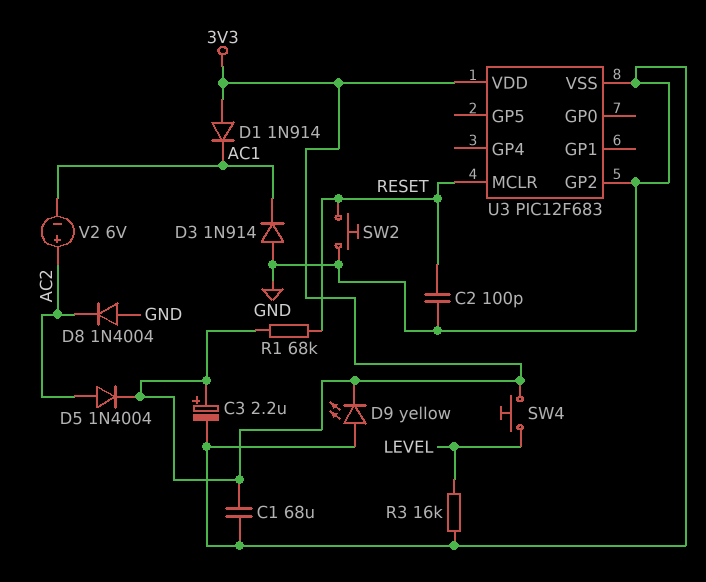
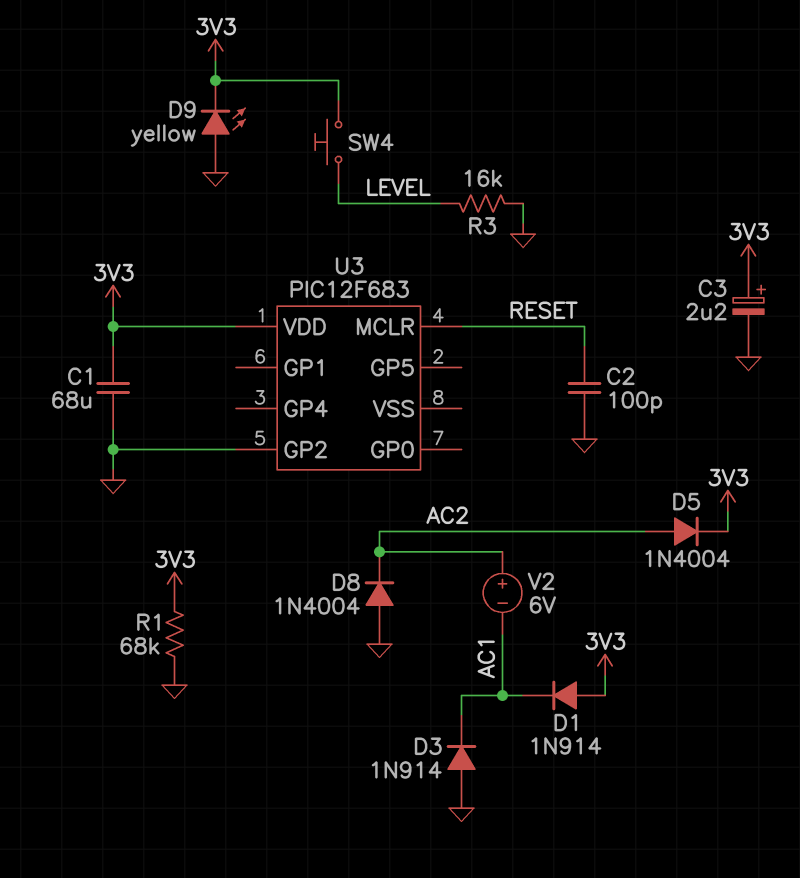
R1: 68k (3V3, RESET) -> 68k (3V3, GND)
SW2: button (GND, RESET) -> none
U3 pin VSS: GND -> none

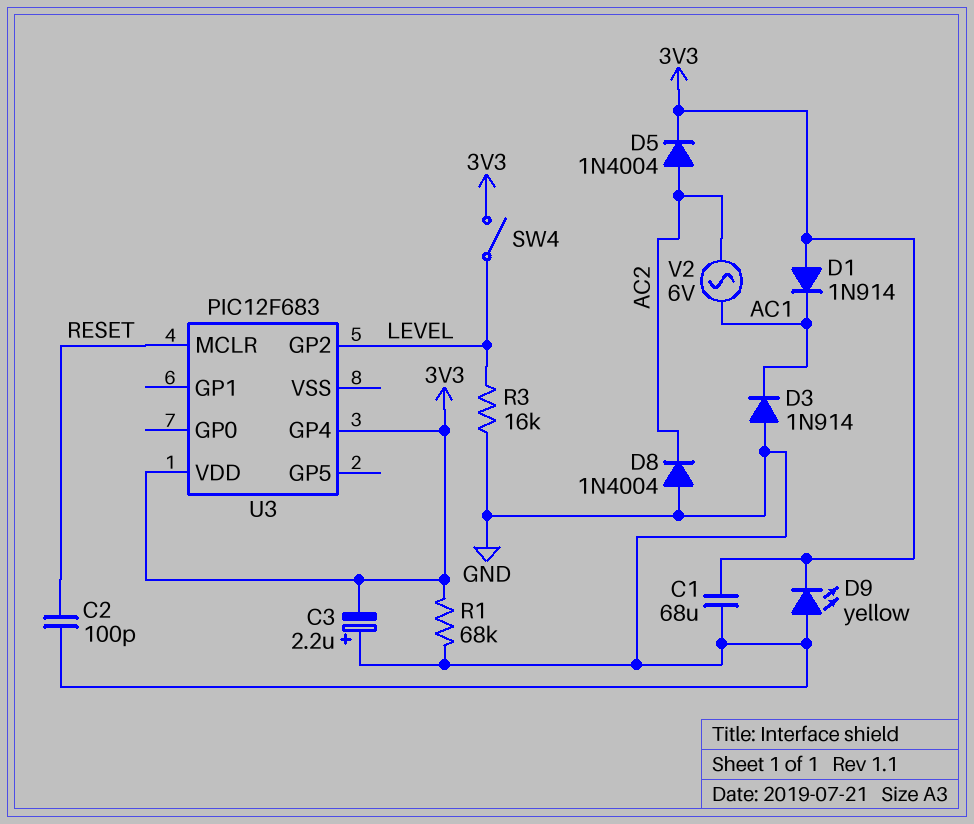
C3: 2.2uF (plus 3V3, minus GND) -> 2.2uF (plus GND, minus 3V3)
SW4: button (3V3, LEVEL) -> switch (3V3, LEVEL)
U3 pin GP2: GND -> LEVEL
U3 pin GP4: none -> 3V3
V2: 6V (plus AC2, minus AC1) -> AC 6V (AC1, AC2)

